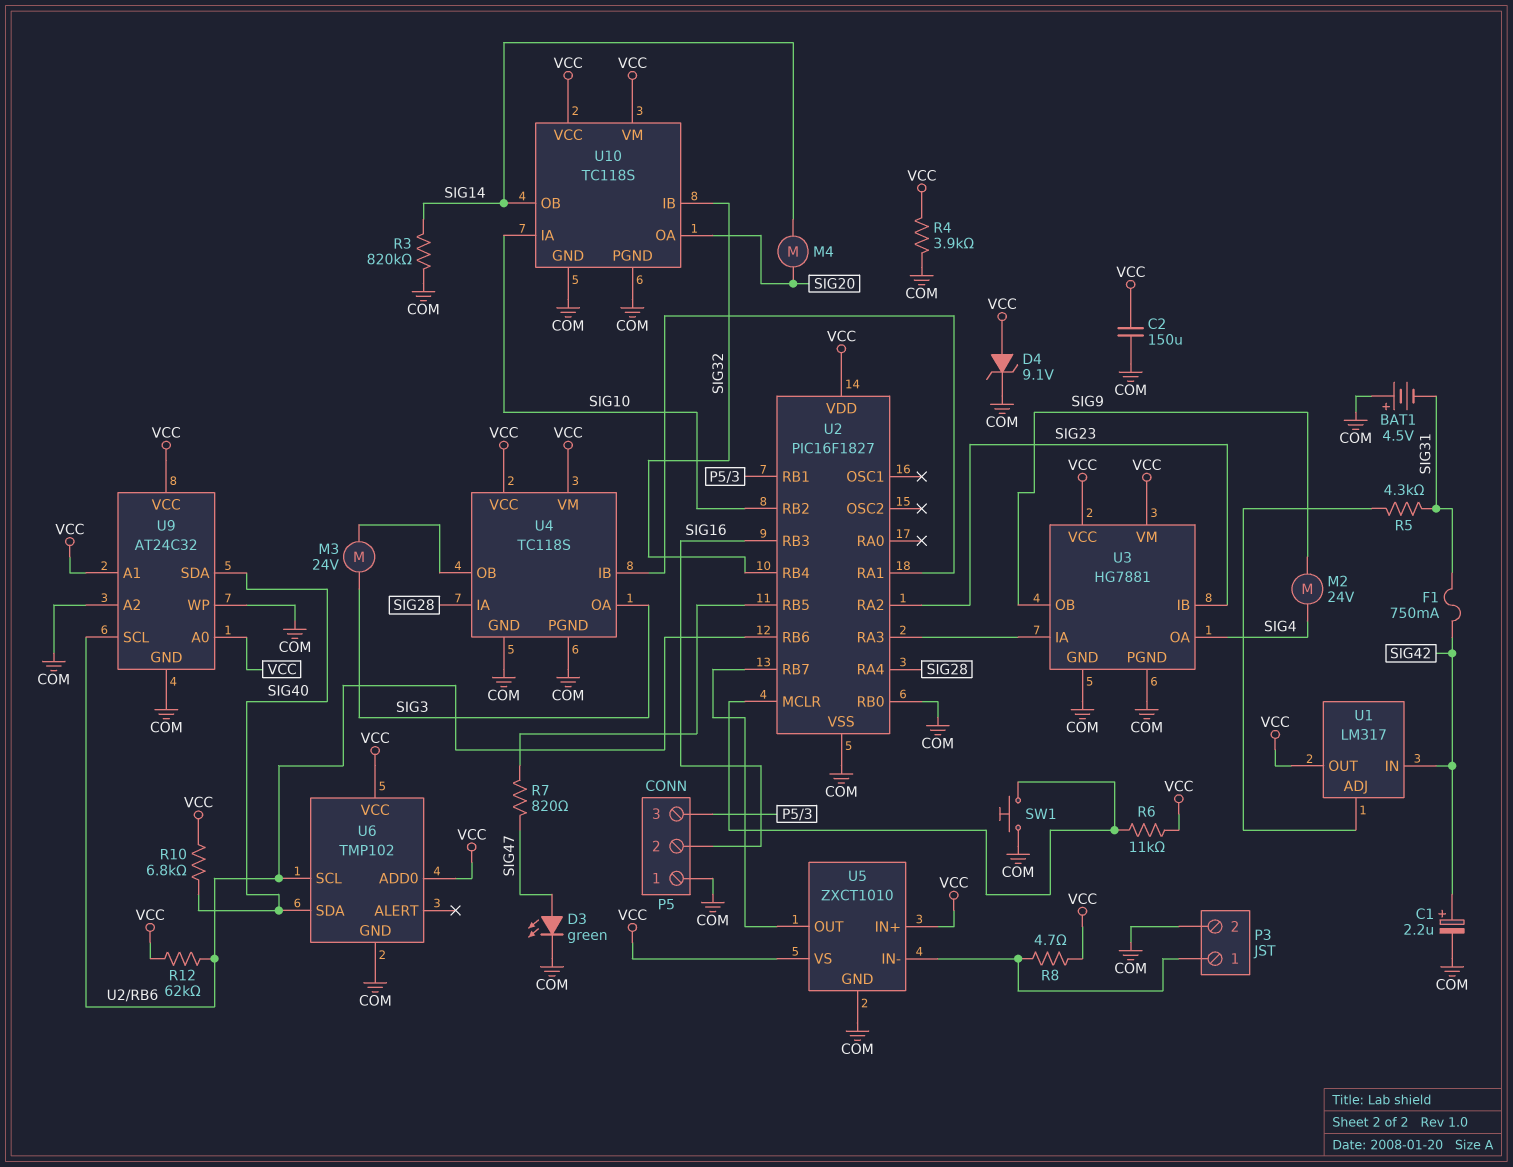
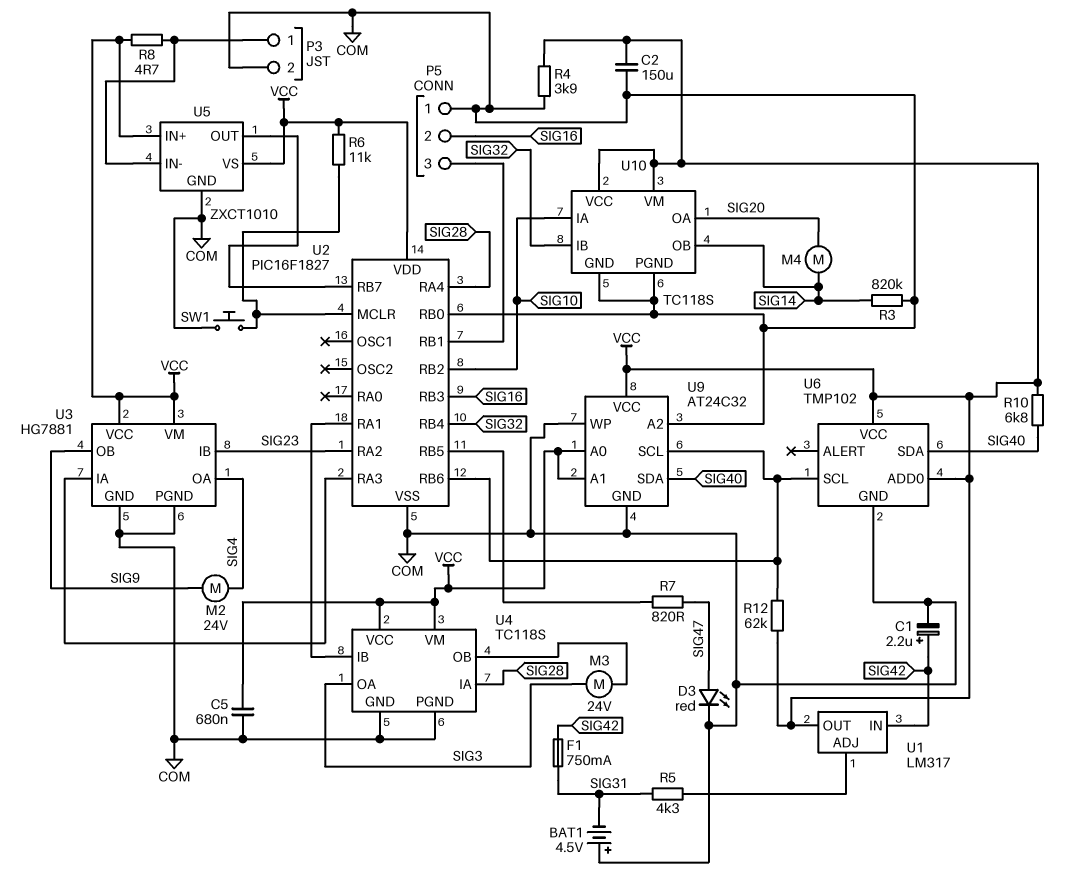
C5: none -> 680nF (COM, VCC)
D3: LED green (A SIG47, K COM) -> LED red (A SIG47, K COM)
D4: zener 9.1V (A VCC, K COM) -> none

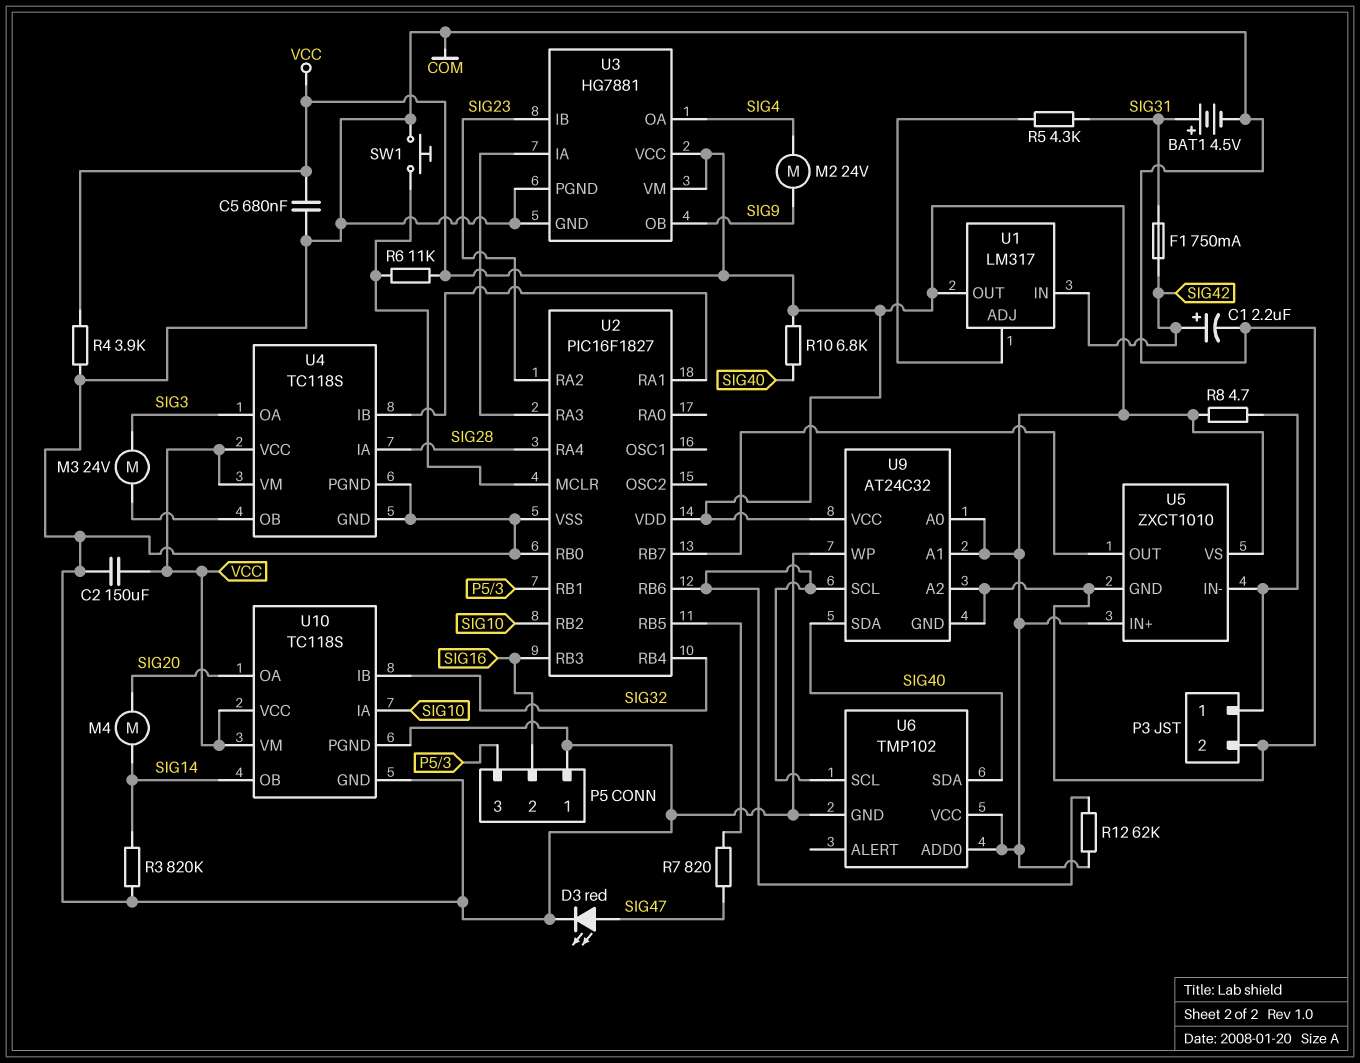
BAT1: 4.5V (plus COM, minus SIG31) -> 4.5V (plus SIG31, minus COM)

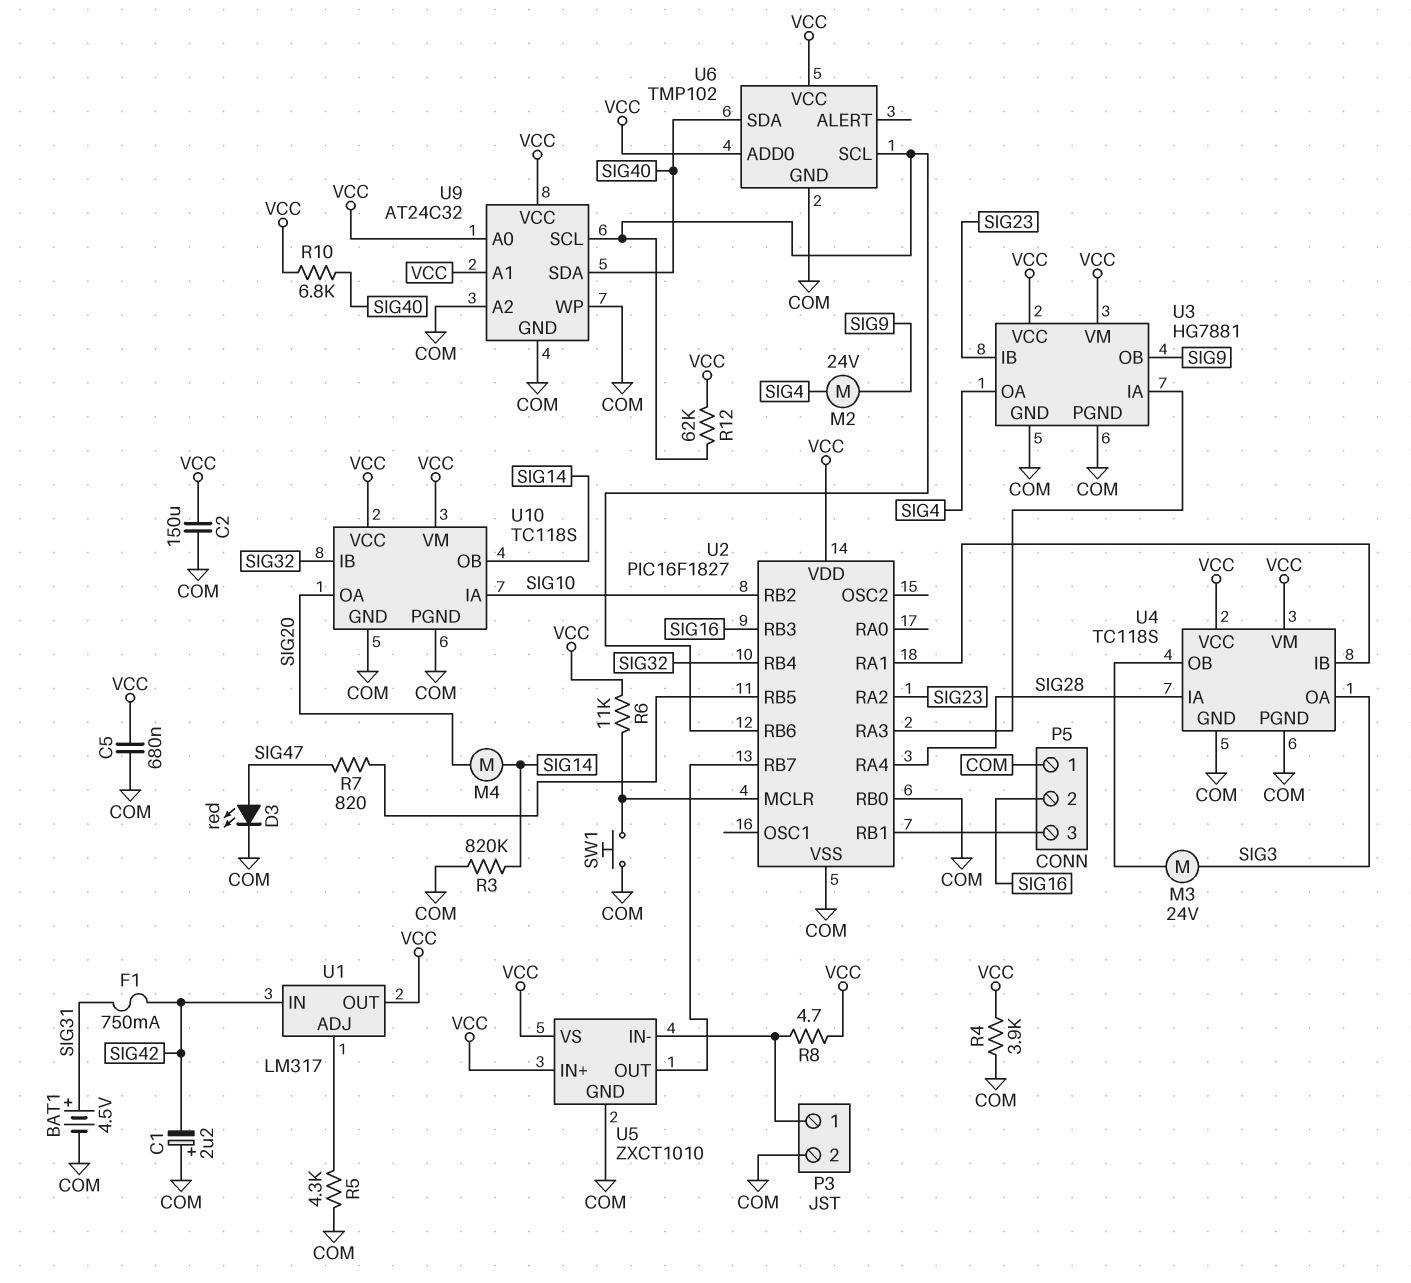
C1: 2.2uF (plus SIG42, minus COM) -> 2.2uF (plus COM, minus SIG42)
R5: 4.3k (SIG31, U1/ADJ) -> 4.3k (COM, U1/ADJ)

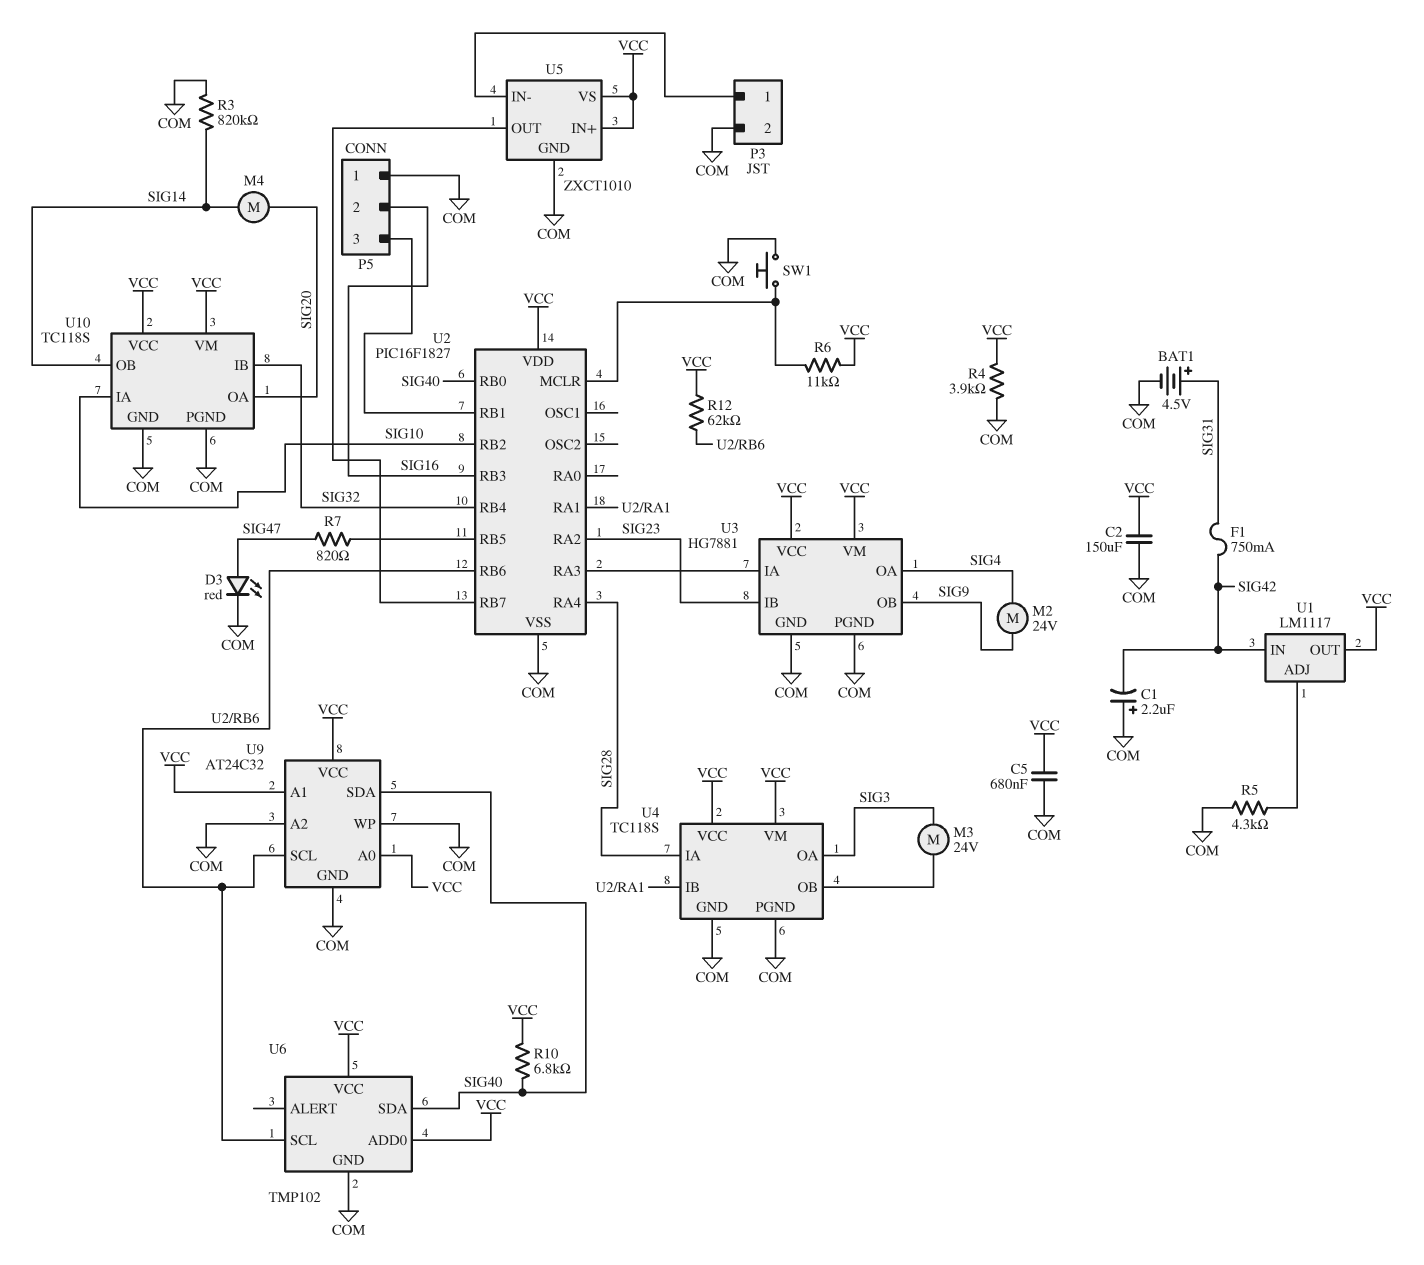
R8: 4.7 (P3/1, VCC) -> none
U1: LM317 -> LM1117
U2 pin RB0: COM -> SIG40

